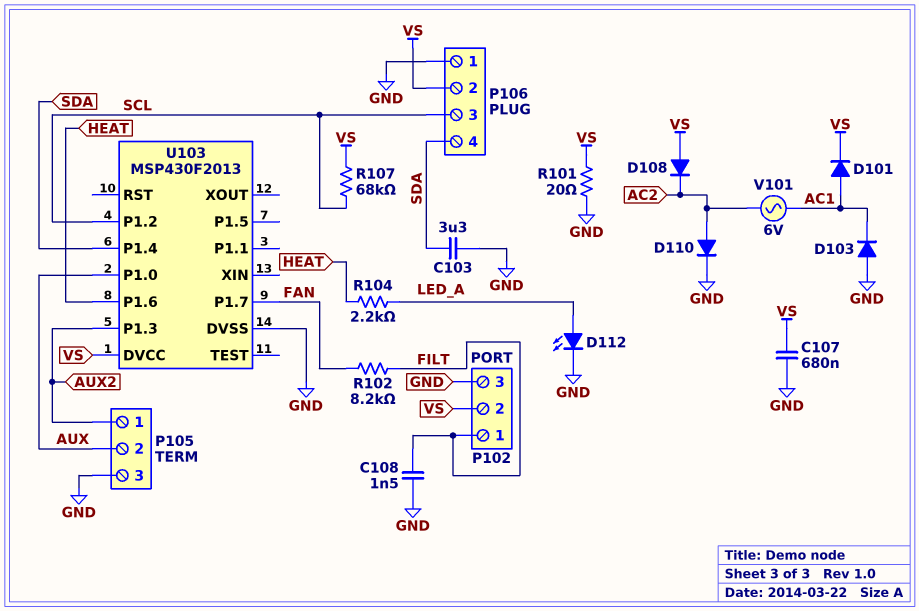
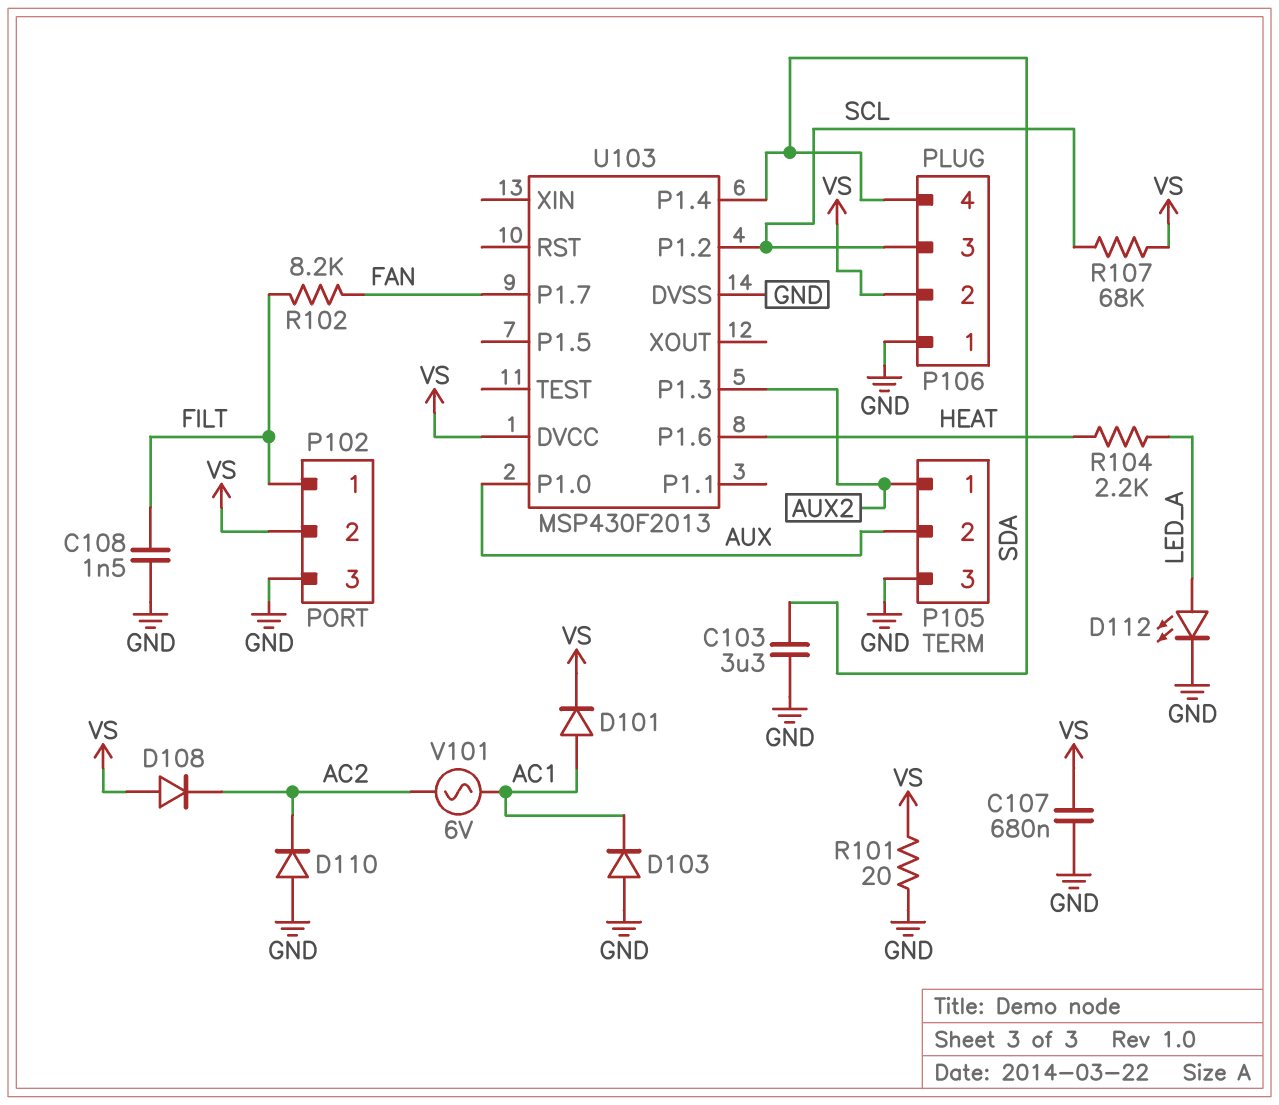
D110: diode (A AC2, K GND) -> diode (A GND, K AC2)

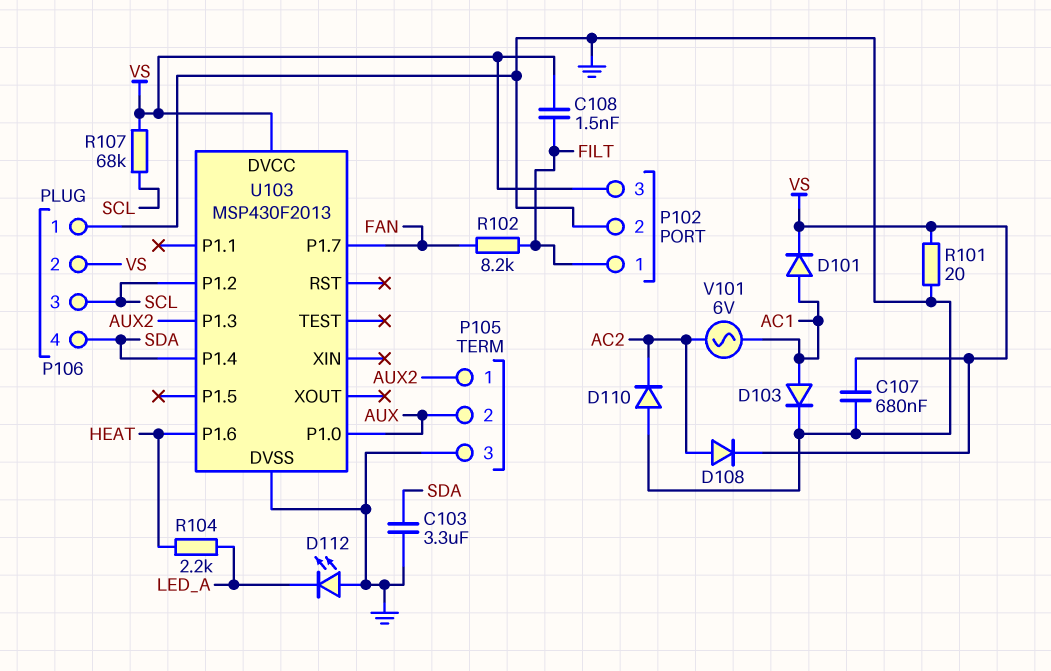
C108: 1.5nF (FILT, GND) -> 1.5nF (FILT, VS)
D103: diode (A GND, K AC1) -> diode (A AC1, K GND)
D108: diode (A VS, K AC2) -> diode (A AC2, K VS)
D112: LED (A LED_A, K GND) -> LED (A GND, K LED_A)
P102 pin 2: VS -> GND
P102 pin 3: GND -> VS

